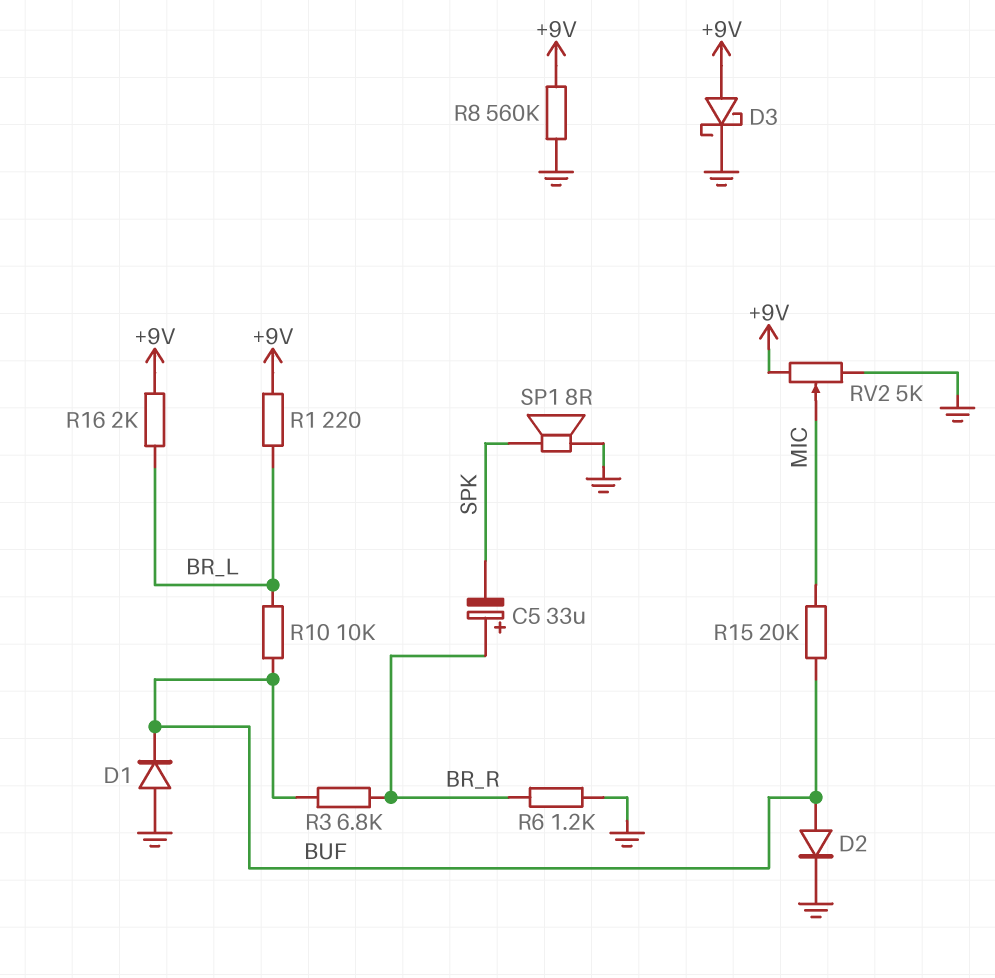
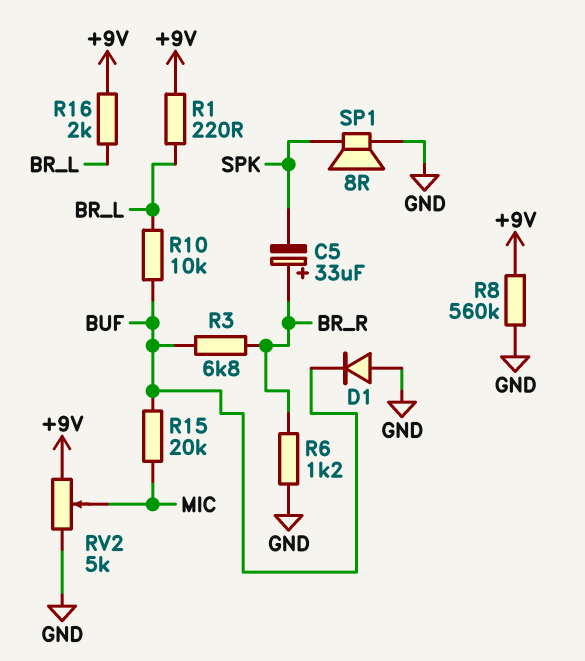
D2: diode (A BUF, K GND) -> none
D3: schottky (A +9V, K GND) -> none

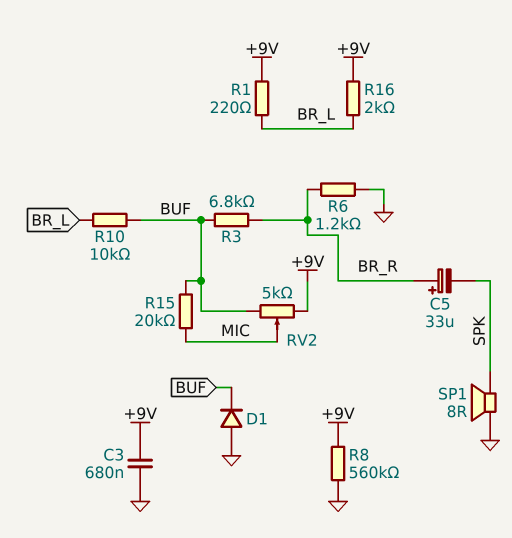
C3: none -> 680nF (+9V, GND)
RV2: 5k (+9V, GND, wiper MIC) -> 5k (+9V, BUF, wiper MIC)

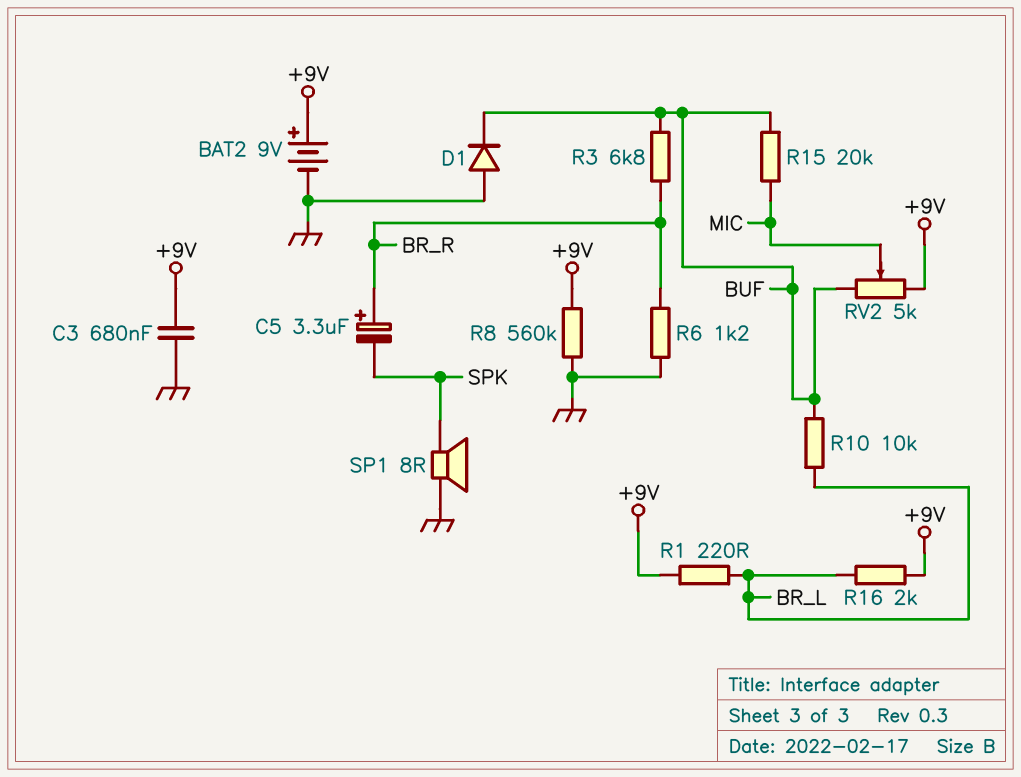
BAT2: none -> 9V (plus +9V, minus GND)
C5: 33uF (plus BR_R, minus SPK) -> 3.3uF (plus BR_R, minus SPK)

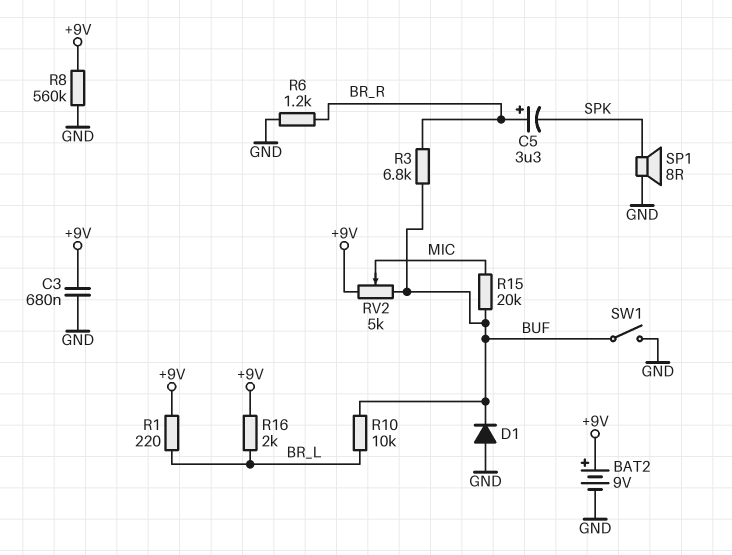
SW1: none -> switch (BUF, GND)

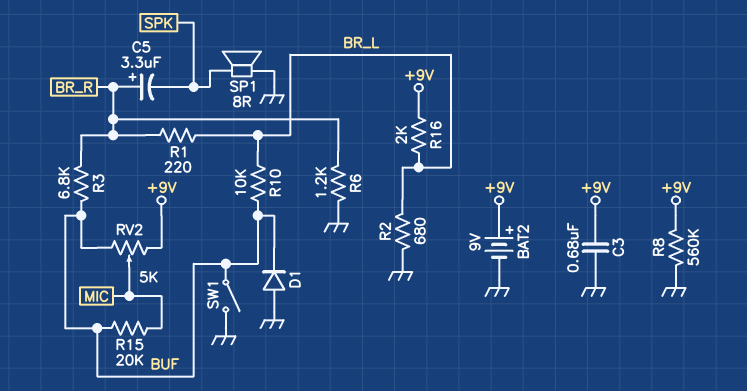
R1: 220 (+9V, BR_L) -> 220 (BR_L, BR_R)
R2: none -> 680 (BR_L, GND)

